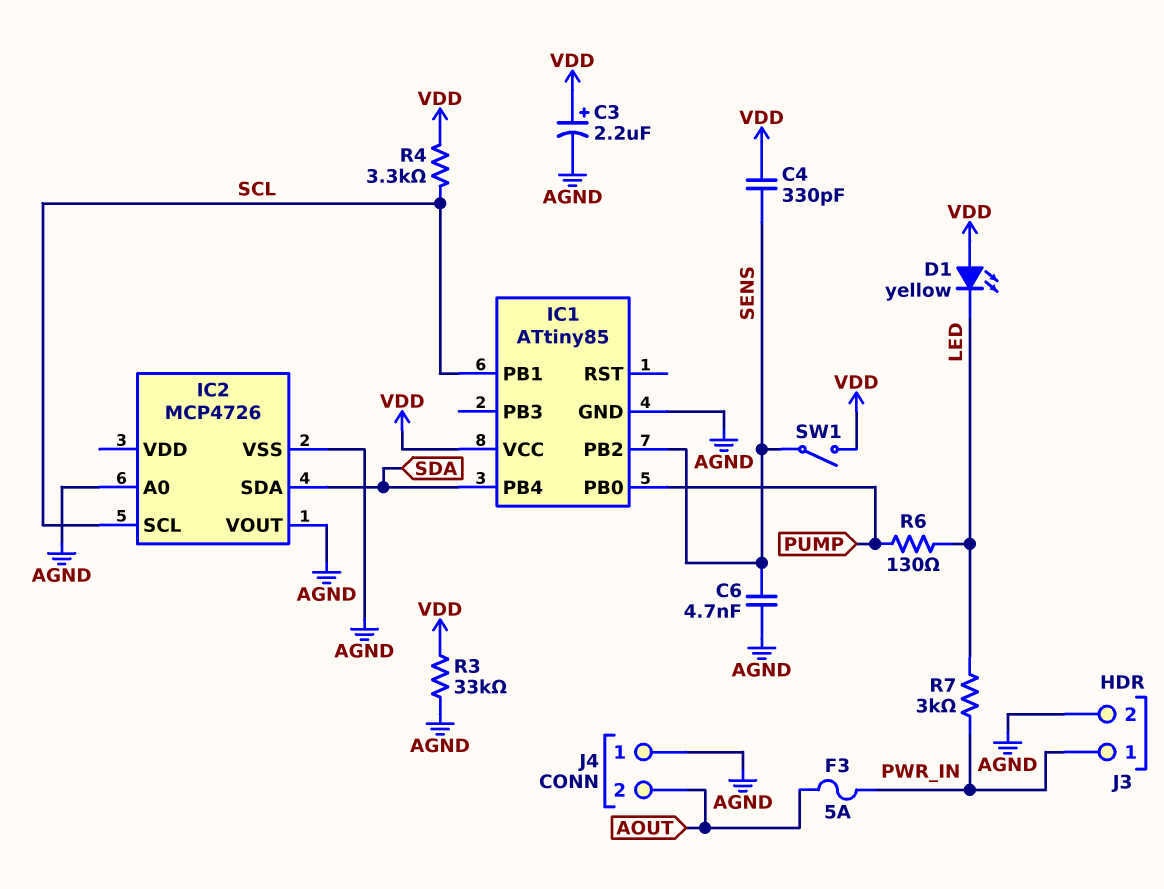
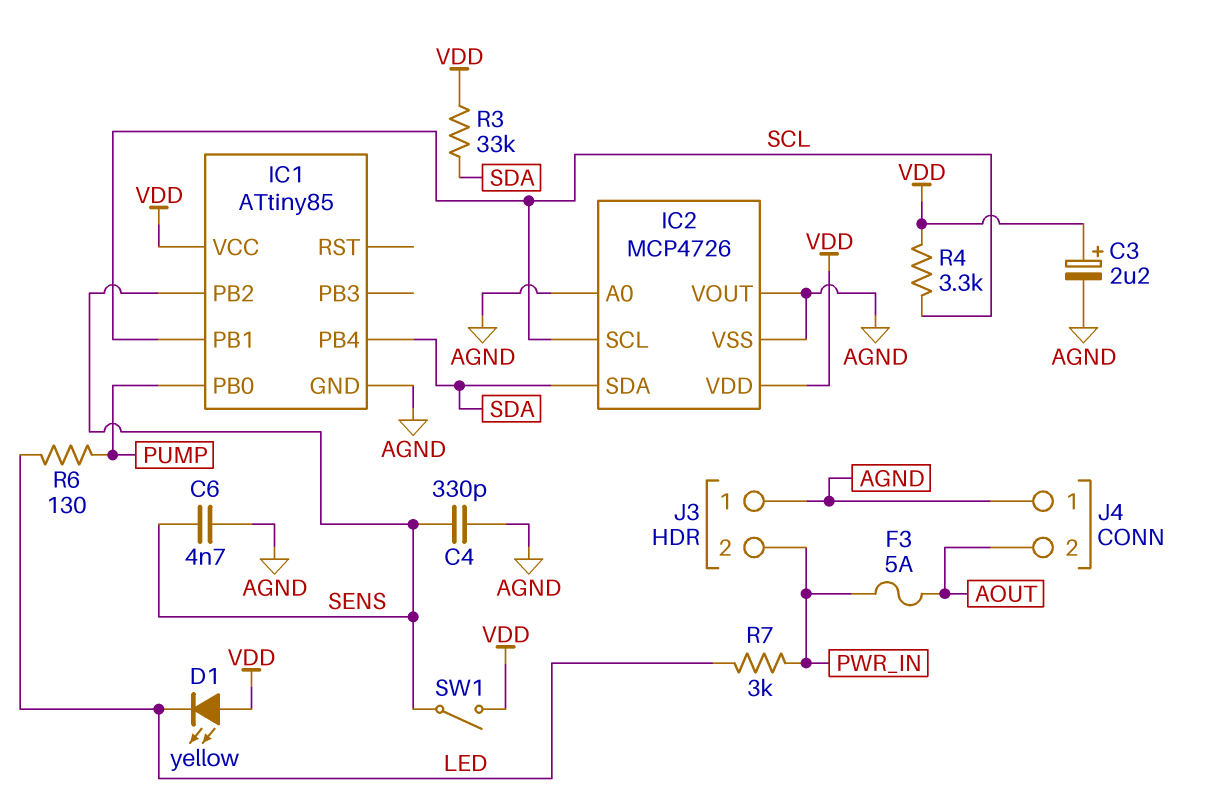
C4: 330pF (SENS, VDD) -> 330pF (AGND, SENS)
IC2 pin VDD: none -> VDD
J3 pin 1: PWR_IN -> AGND
J3 pin 2: AGND -> PWR_IN
R3: 33k (AGND, VDD) -> 33k (SDA, VDD)

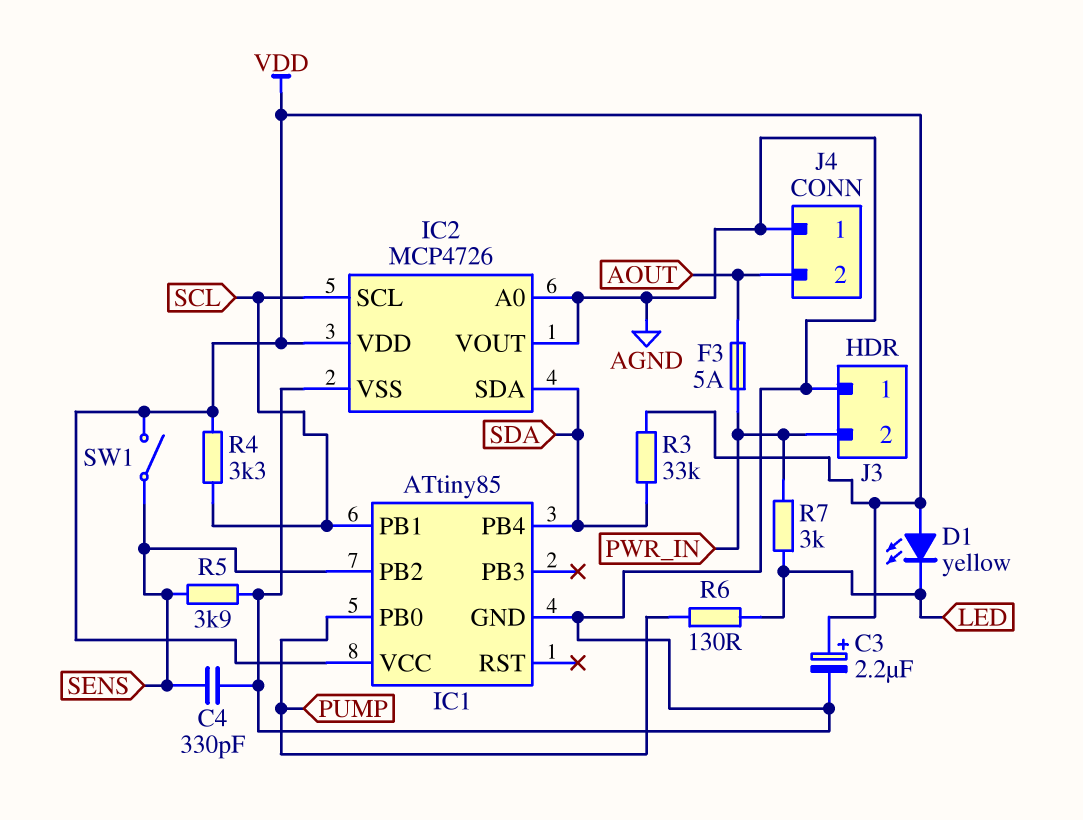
C6: 4.7nF (AGND, SENS) -> none
R5: none -> 3.9k (AGND, SENS)

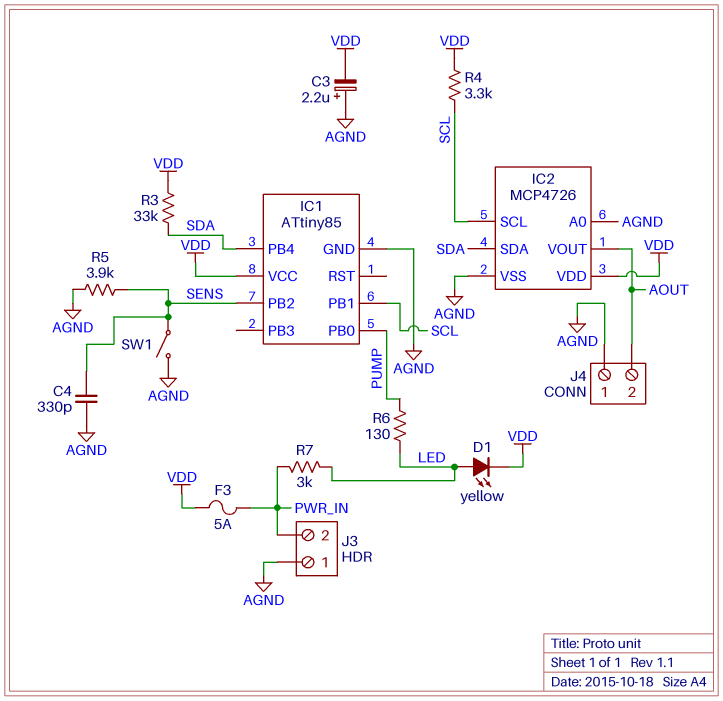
C3: 2.2uF (plus VDD, minus AGND) -> 2.2uF (plus AGND, minus VDD)
D1: LED yellow (A VDD, K LED) -> LED yellow (A LED, K VDD)
F3: 5A (AOUT, PWR_IN) -> 5A (PWR_IN, VDD)
IC2 pin VOUT: AGND -> AOUT
SW1: switch (SENS, VDD) -> switch (AGND, SENS)

